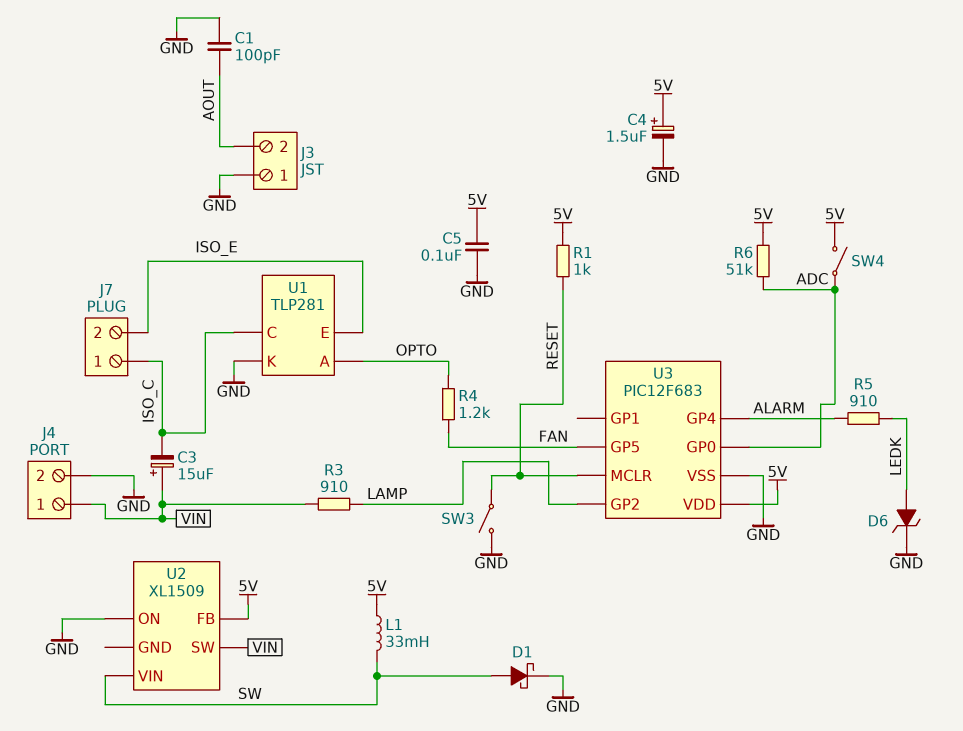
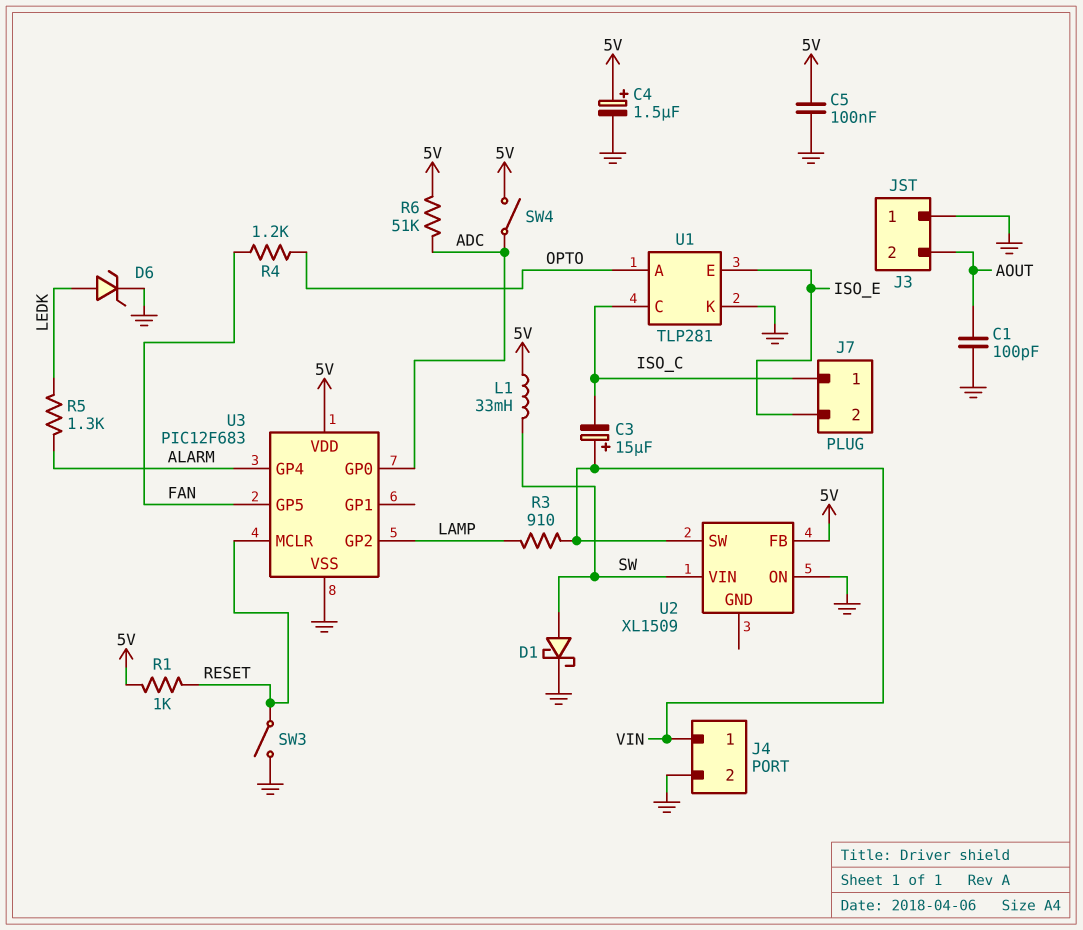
R5: 910 (ALARM, LEDK) -> 1.3k (ALARM, LEDK)

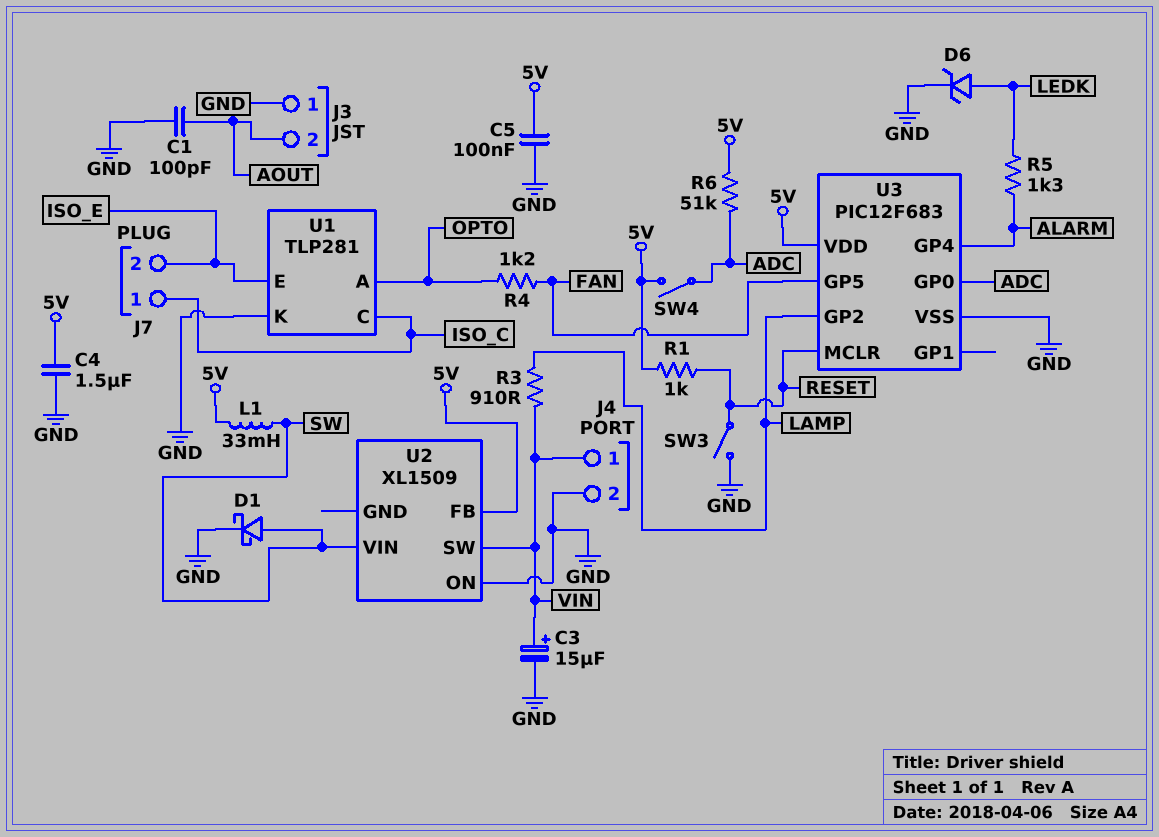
C3: 15uF (plus VIN, minus ISO_C) -> 15uF (plus VIN, minus GND)
C4: 1.5uF (plus 5V, minus GND) -> 1.5uF (5V, GND)

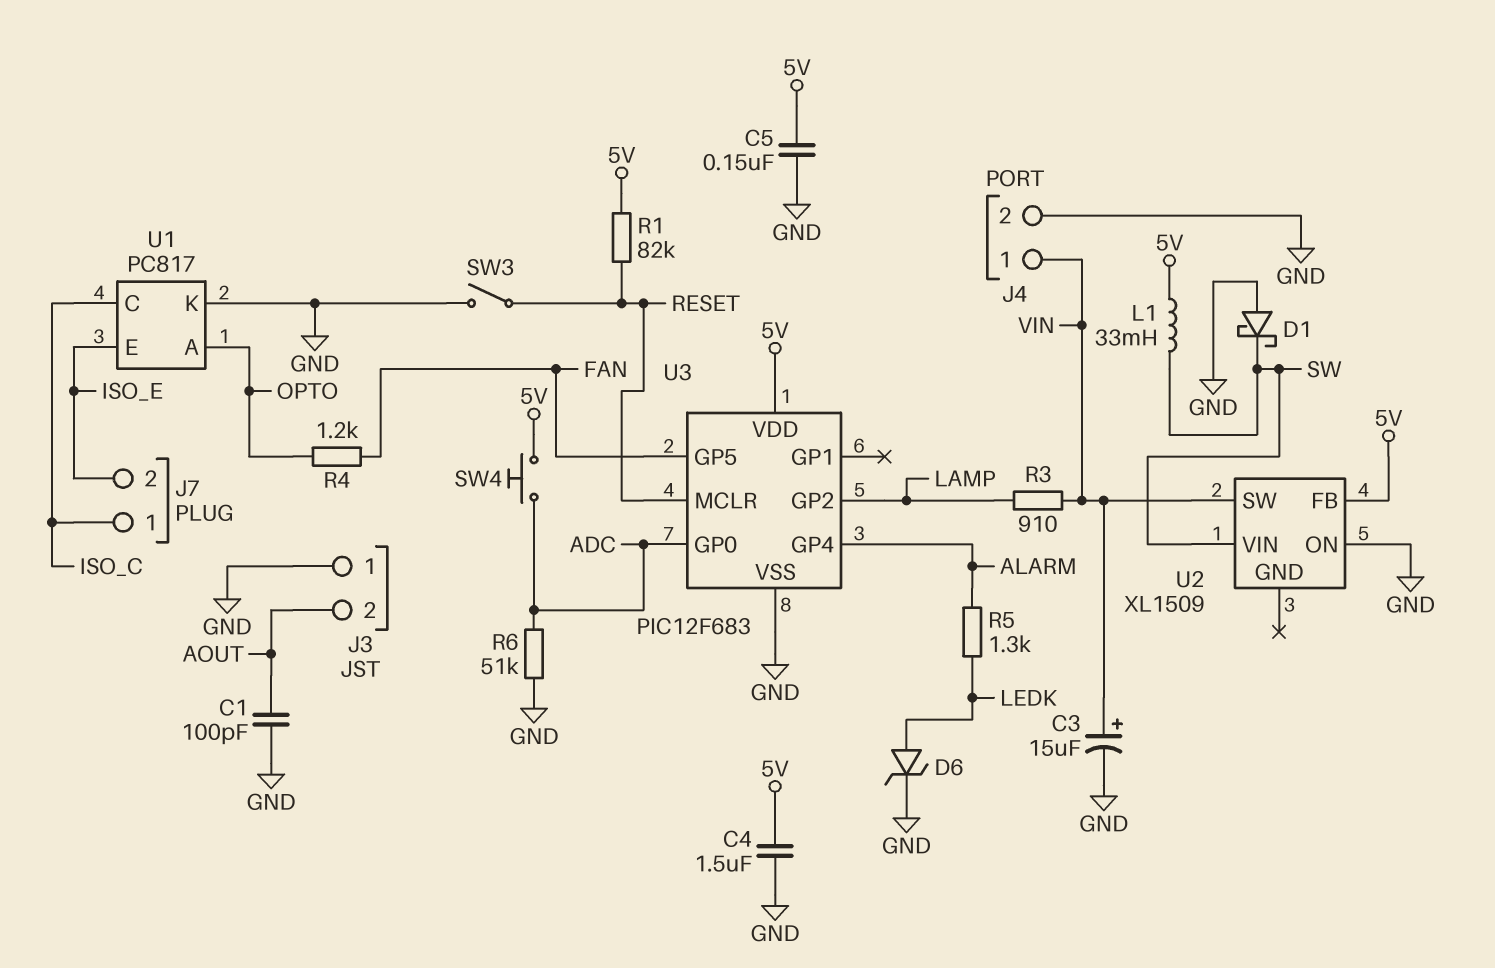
C5: 100nF (5V, GND) -> 150nF (5V, GND)
D1: schottky (A SW, K GND) -> schottky (A GND, K SW)
R1: 1k (5V, RESET) -> 82k (5V, RESET)
R6: 51k (5V, ADC) -> 51k (ADC, GND)
SW4: switch (5V, ADC) -> button (5V, ADC)
U1: TLP281 -> PC817

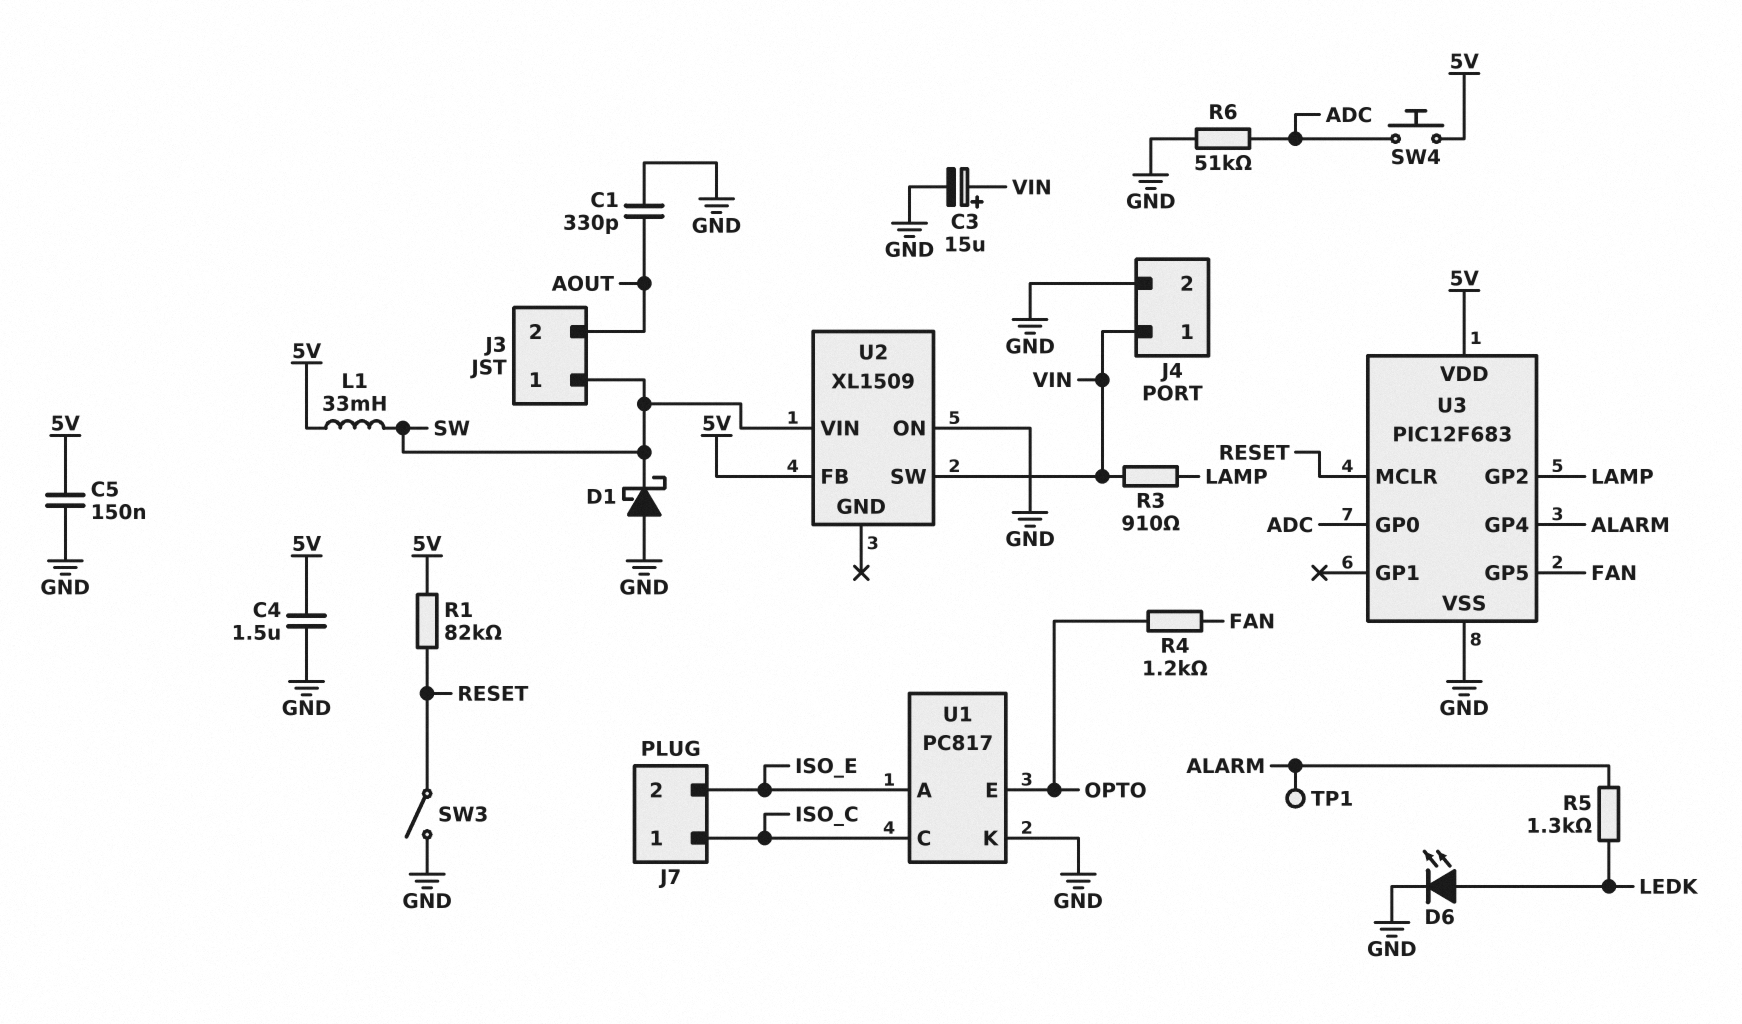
C1: 100pF (AOUT, GND) -> 330pF (AOUT, GND)
D6: zener (A LEDK, K GND) -> LED (A LEDK, K GND)
J3 pin 1: GND -> SW
TP1: none -> test point (ALARM)
U1 pin A: OPTO -> ISO_E
U1 pin E: ISO_E -> OPTO

